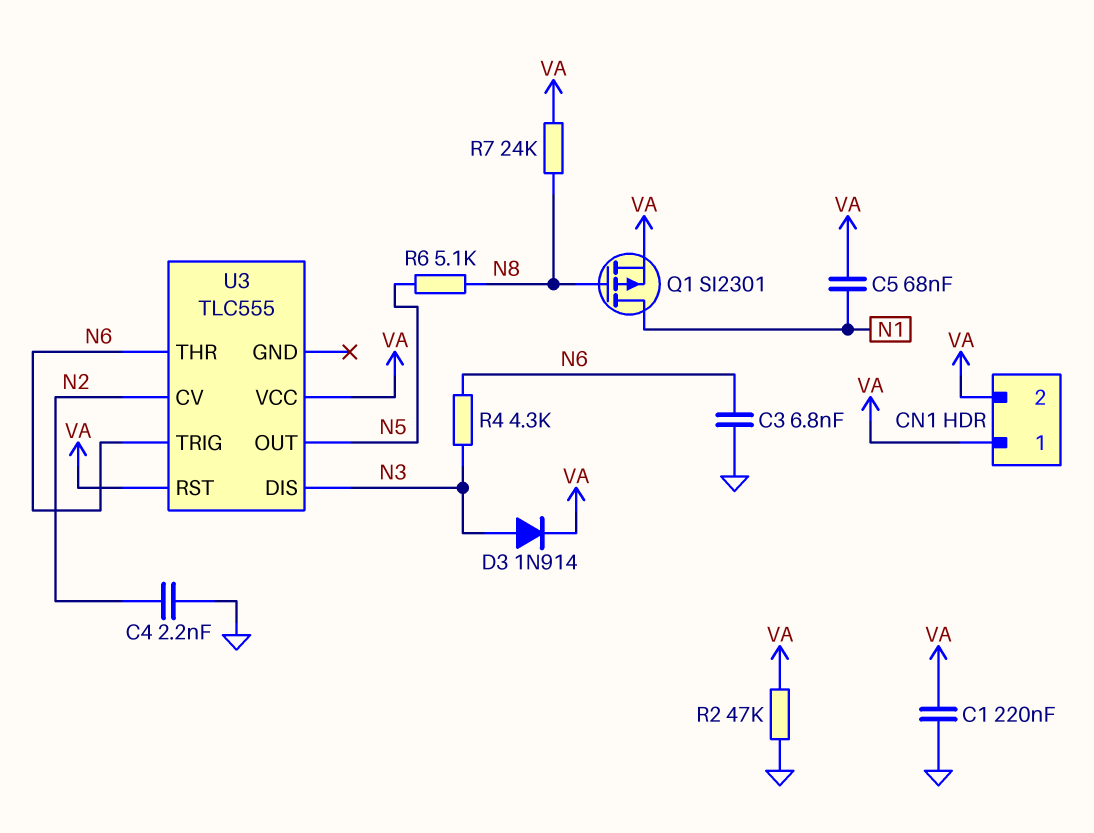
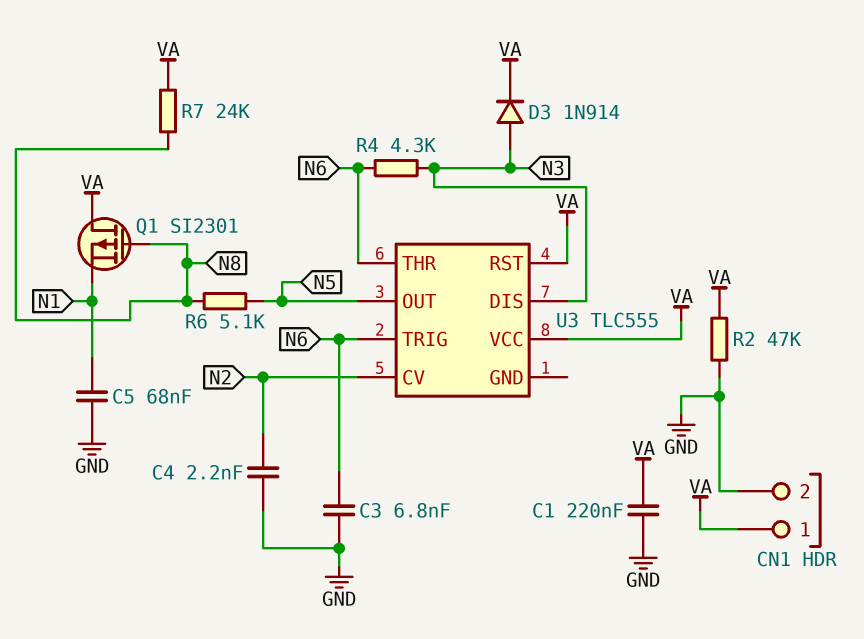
C5: 68nF (N1, VA) -> 68nF (GND, N1)
CN1 pin 2: VA -> GND
Q1: PMOS SI2301 (G N8, D N1, S VA) -> PMOS SI2301 (G N8, D VA, S N1)

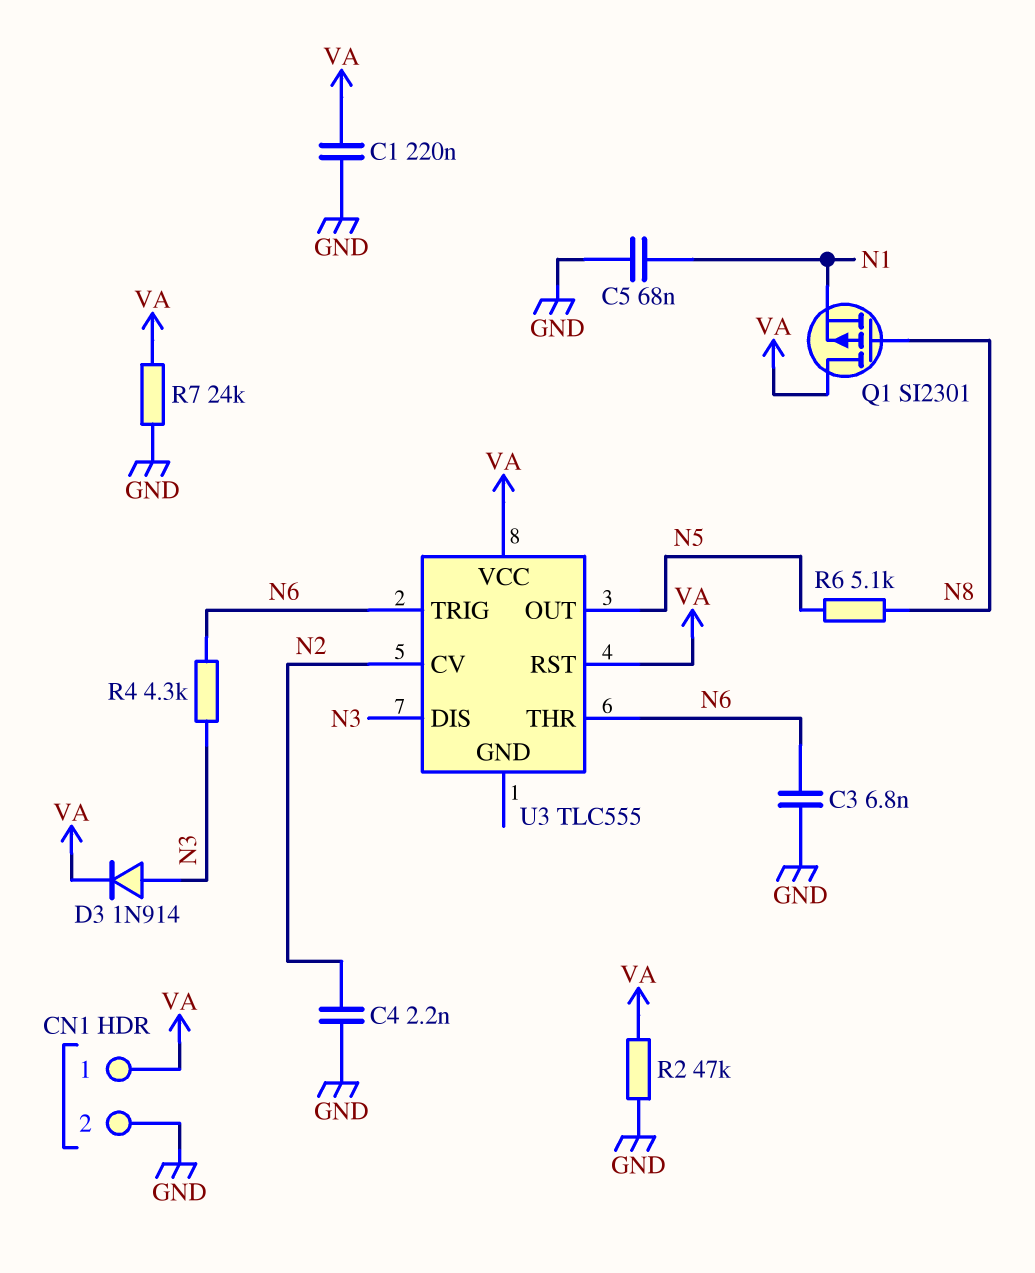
R7: 24k (N8, VA) -> 24k (GND, VA)

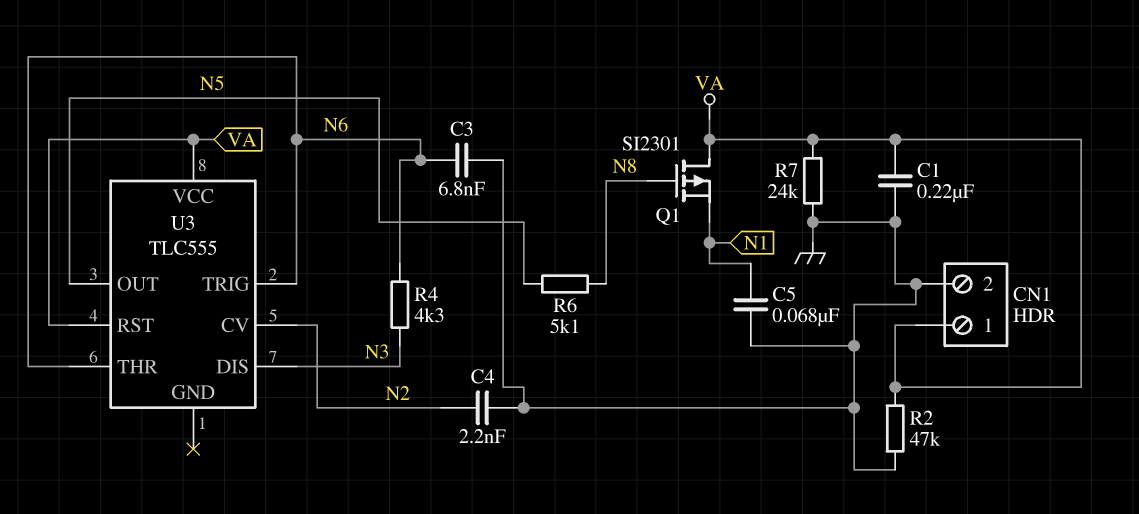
D3: diode 1N914 (A N3, K VA) -> none

